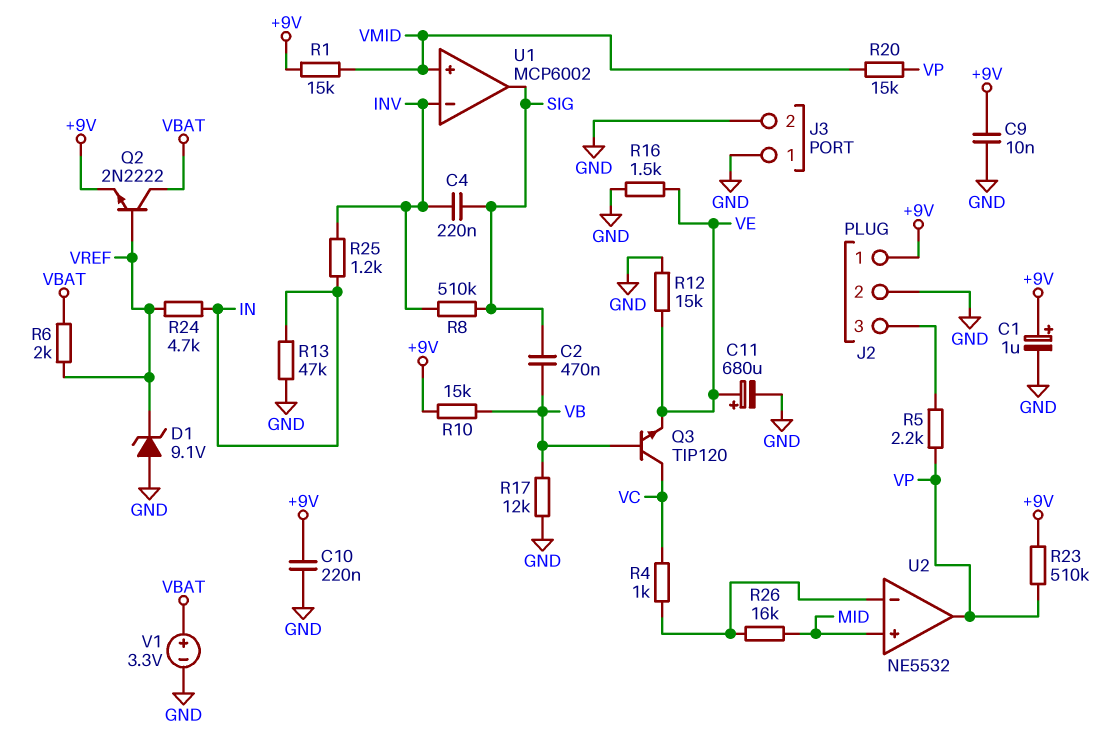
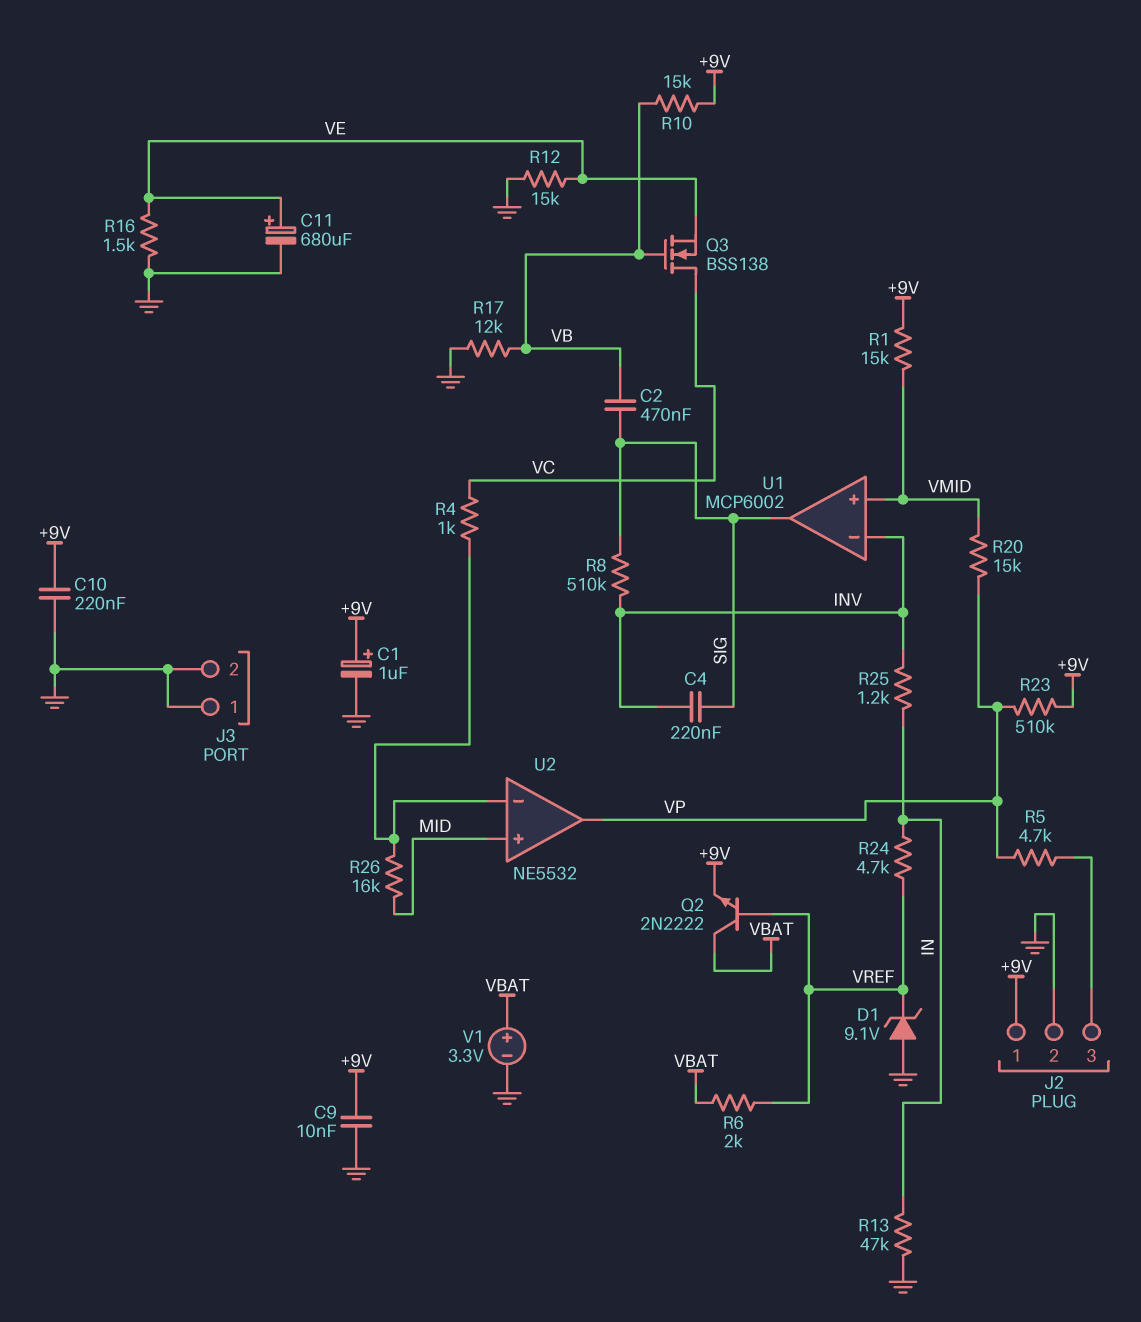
Q3: NPN TIP120 (B VB, C VC, E VE) -> NMOS BSS138 (G VB, D VC, S VE)
R5: 2.2k (J2/3, VP) -> 4.7k (J2/3, VP)

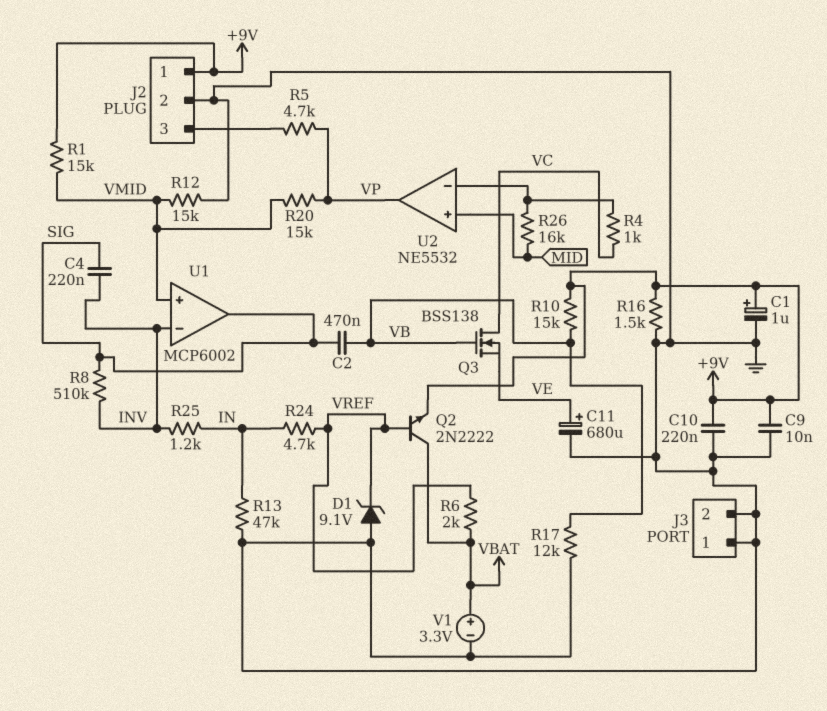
R12: 15k (GND, VE) -> 15k (GND, VMID)
R16: 1.5k (GND, VE) -> 1.5k (+9V, GND)
R23: 510k (+9V, VP) -> none

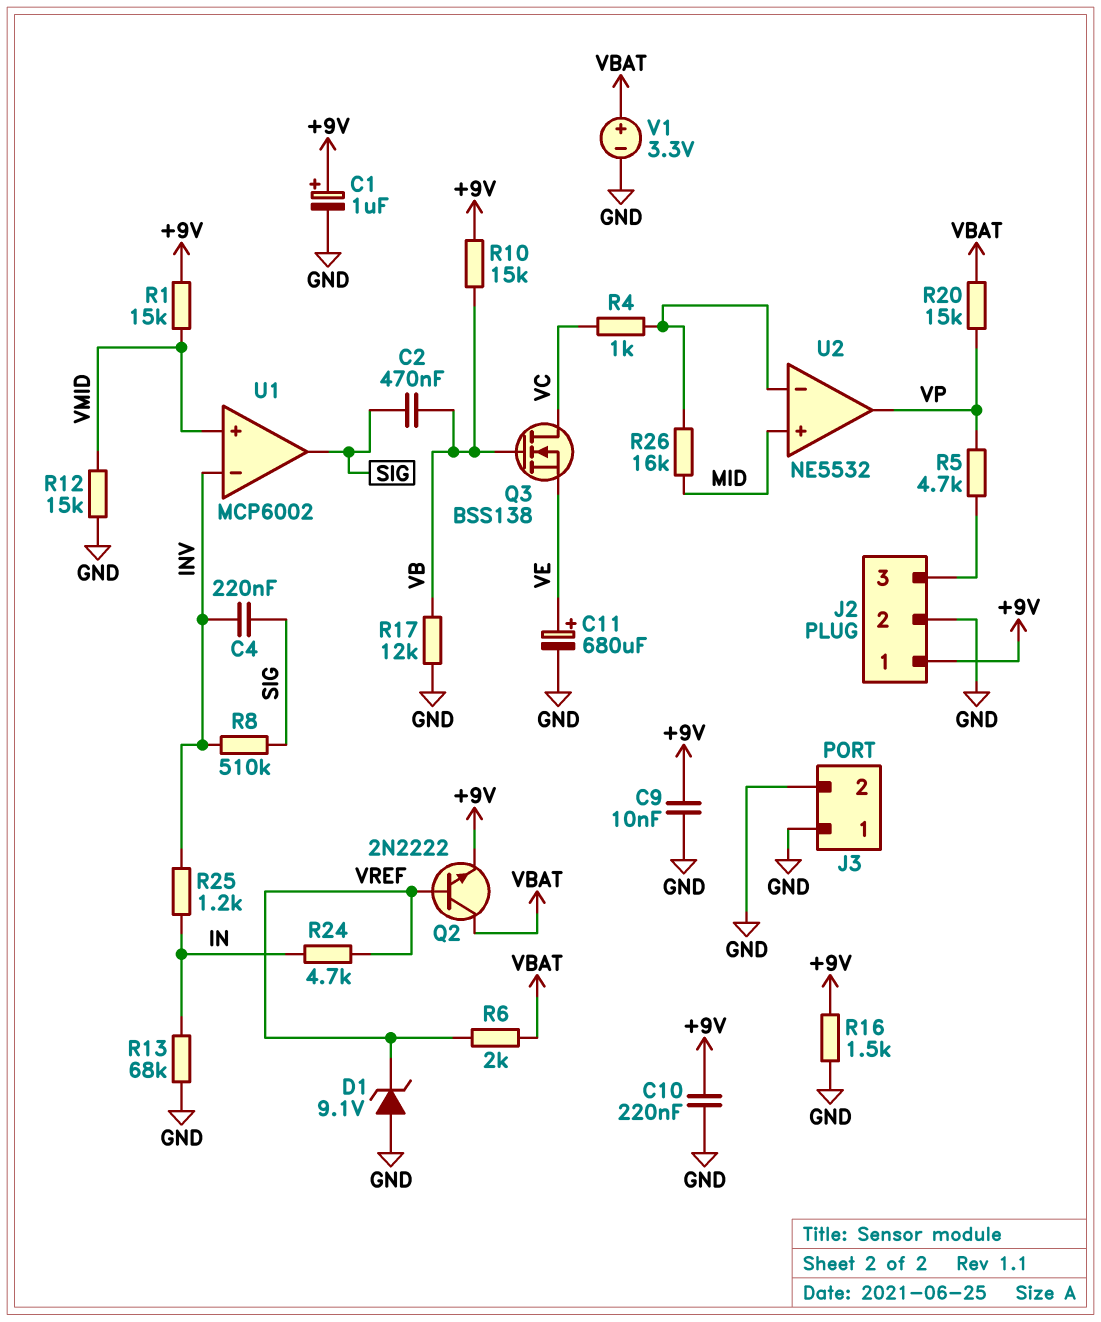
R13: 47k (GND, IN) -> 68k (GND, IN)
R20: 15k (VMID, VP) -> 15k (VBAT, VP)

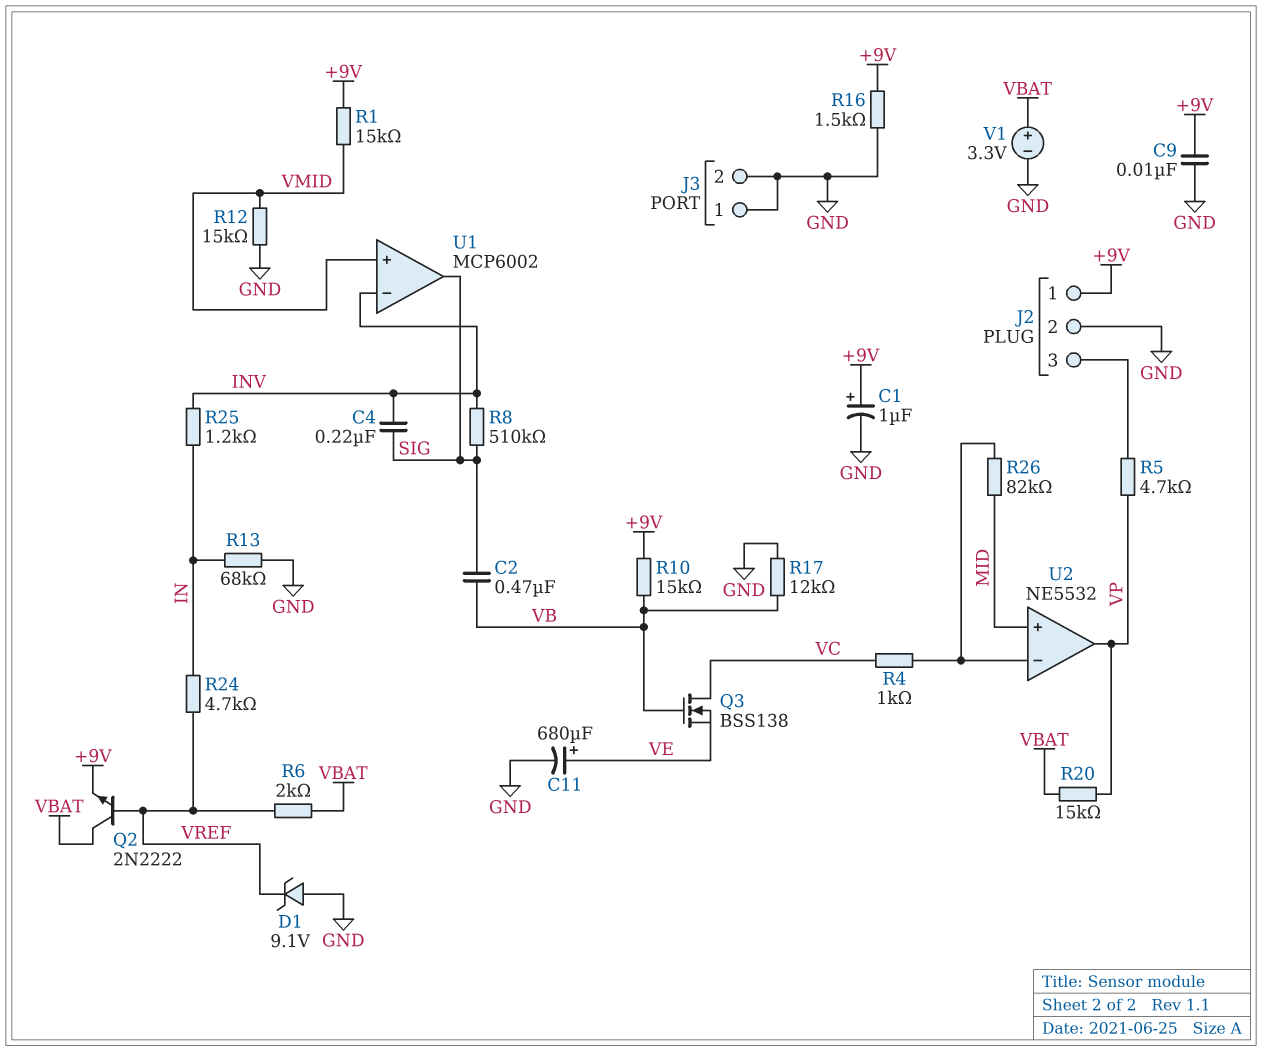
C10: 220nF (+9V, GND) -> none
R26: 16k (MID, U2/in-) -> 82k (MID, U2/in-)

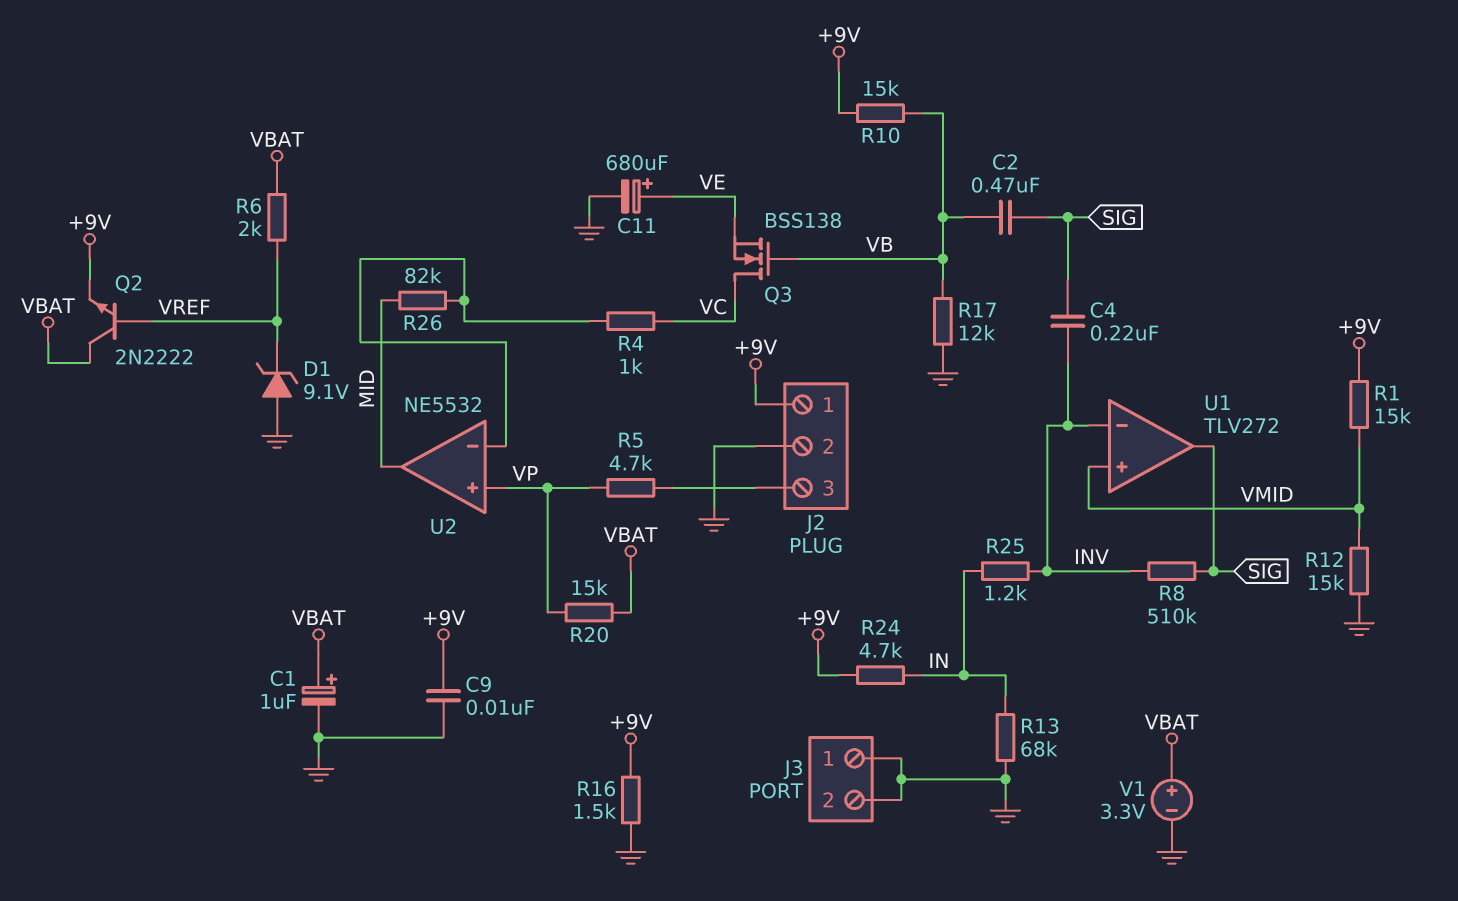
C1: 1uF (plus +9V, minus GND) -> 1uF (plus VBAT, minus GND)
R24: 4.7k (IN, VREF) -> 4.7k (+9V, IN)
U1: MCP6002 -> TLV272
U2 pin in+: MID -> VP
U2 pin out: VP -> MID

